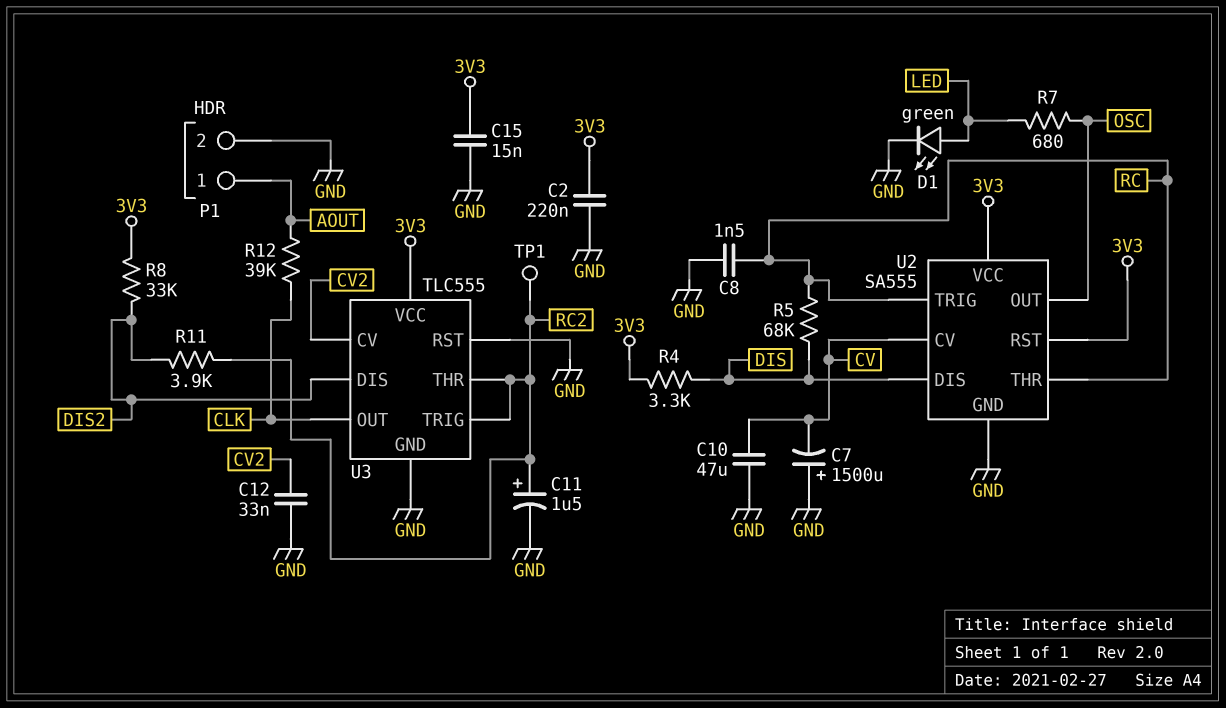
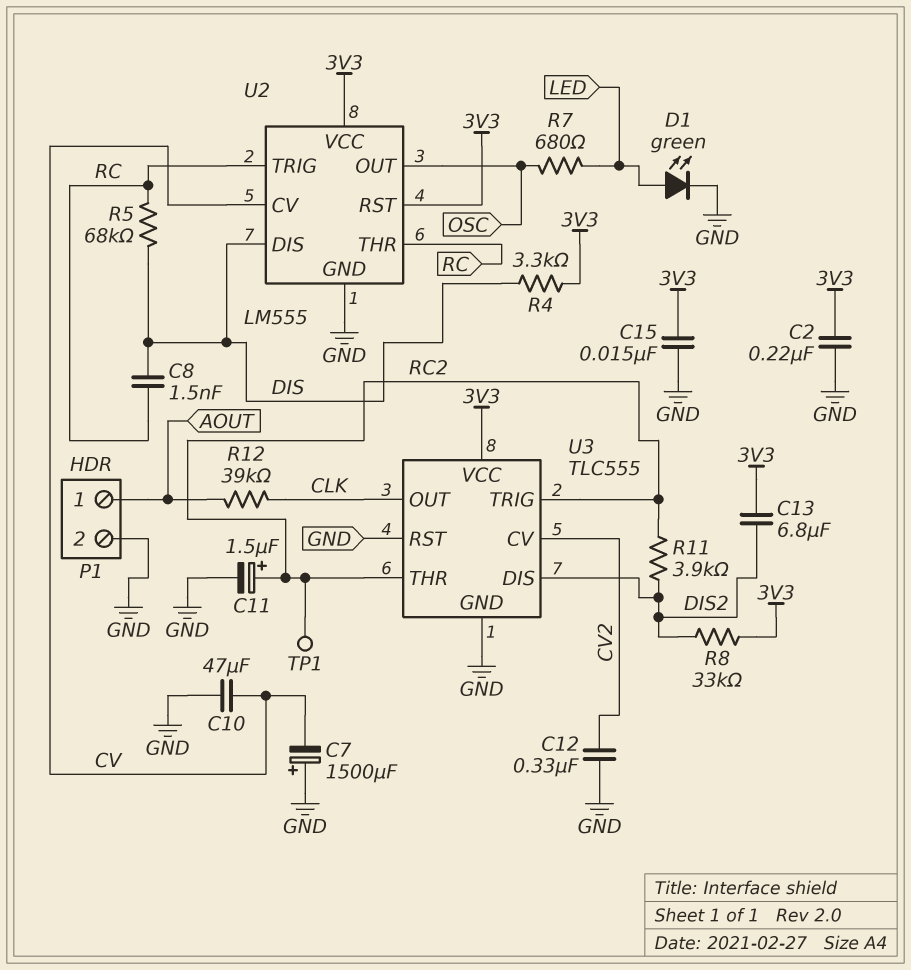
C8: 1.5nF (GND, RC) -> 1.5nF (DIS, RC)
C12: 33nF (CV2, GND) -> 330nF (CV2, GND)
C13: none -> 6.8uF (3V3, DIS2)
U2: SA555 -> LM555

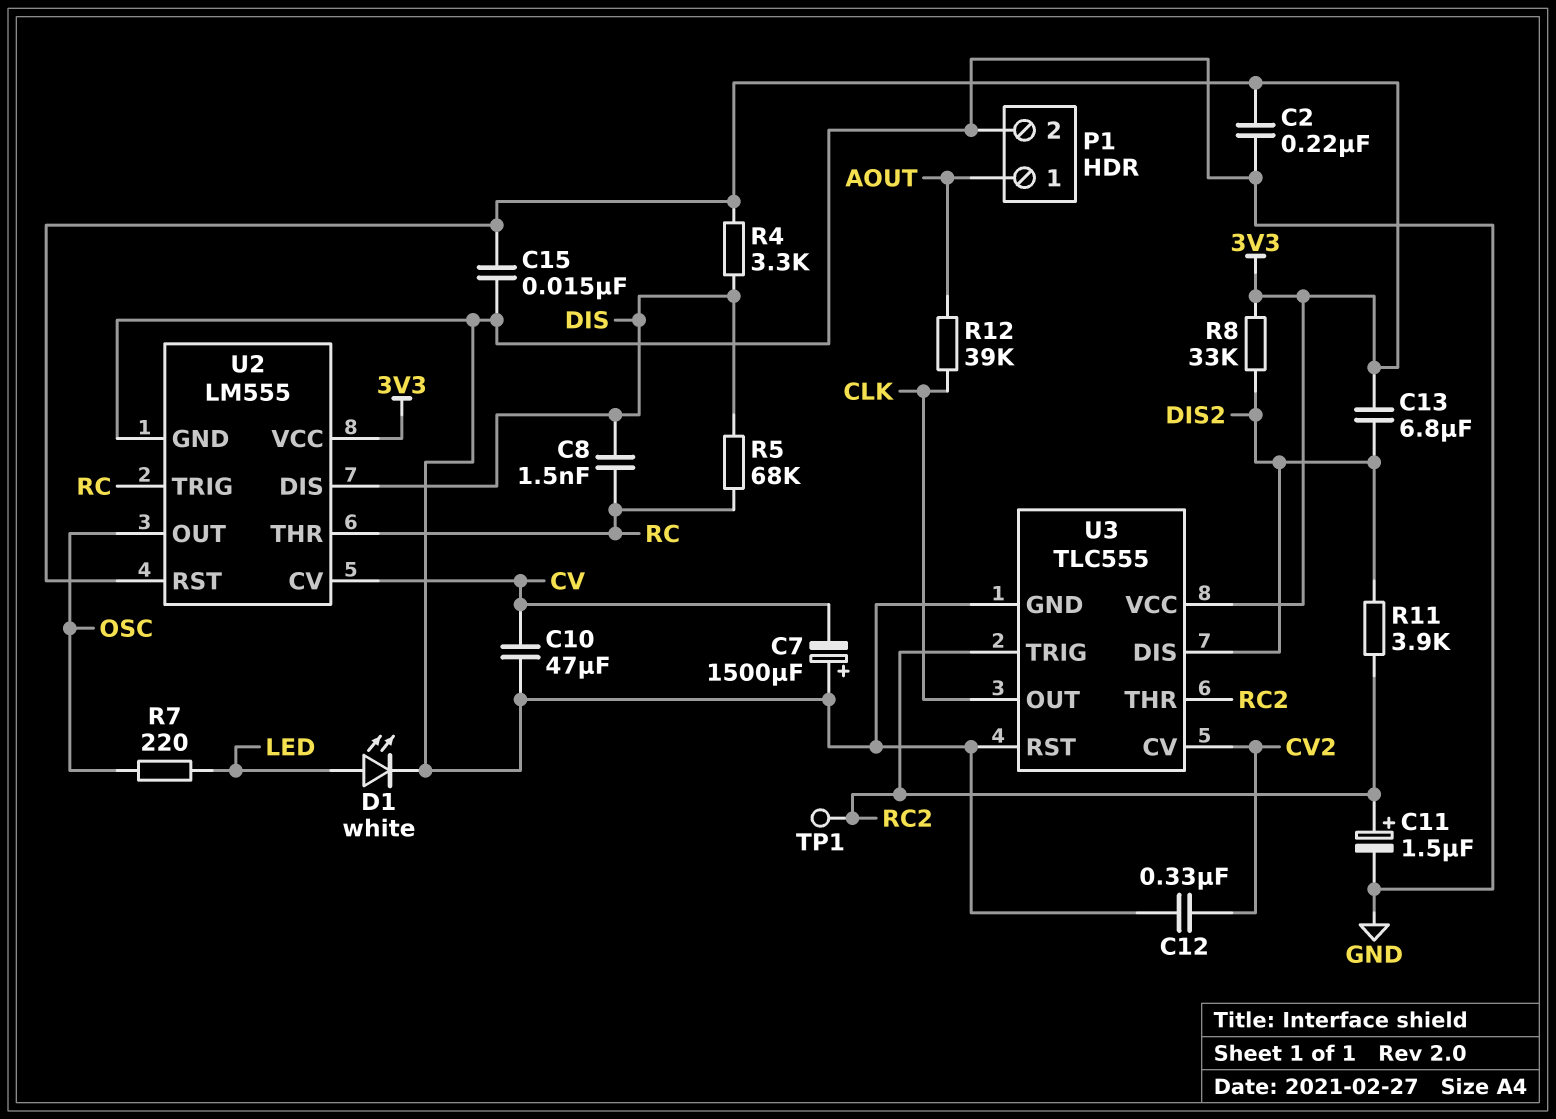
D1: LED green (A LED, K GND) -> LED white (A LED, K GND)
R7: 680 (LED, OSC) -> 220 (LED, OSC)

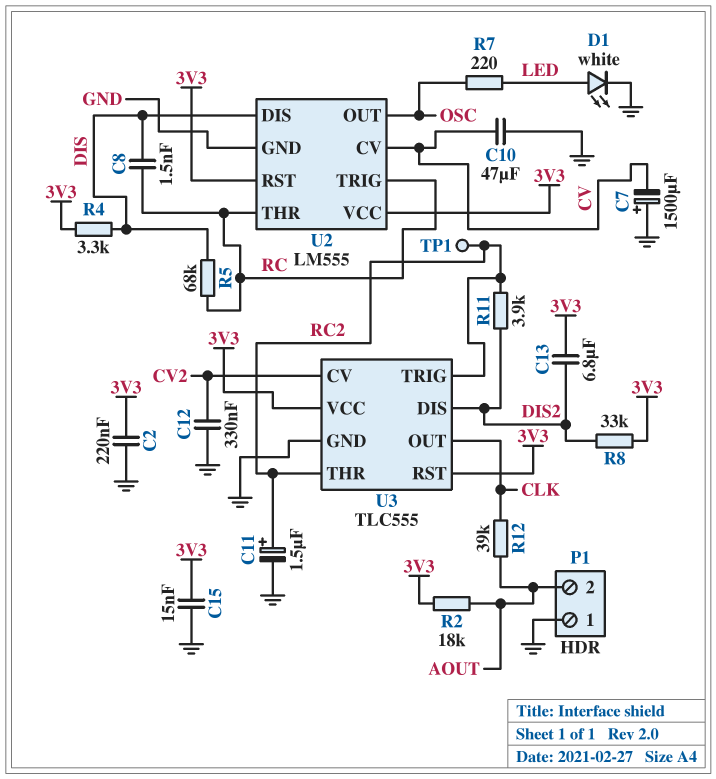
P1 pin 1: AOUT -> GND
P1 pin 2: GND -> AOUT
R2: none -> 18k (3V3, AOUT)
U3 pin RST: GND -> 3V3

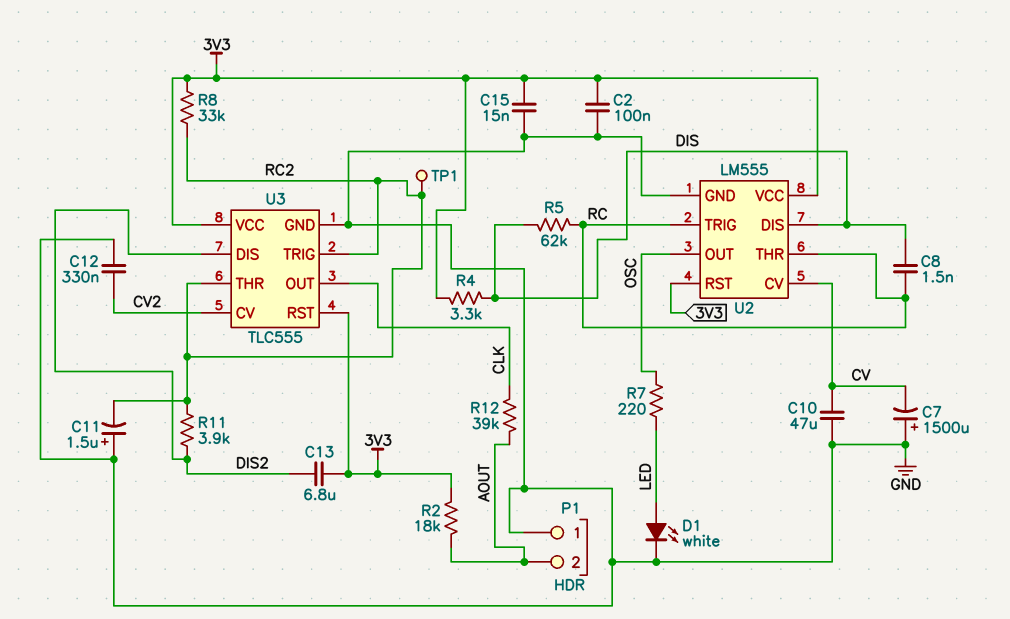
C2: 220nF (3V3, GND) -> 100nF (3V3, GND)
C11: 1.5uF (plus RC2, minus GND) -> 1.5uF (plus GND, minus RC2)
R5: 68k (DIS, RC) -> 62k (DIS, RC)
R8: 33k (3V3, DIS2) -> 33k (3V3, RC2)

